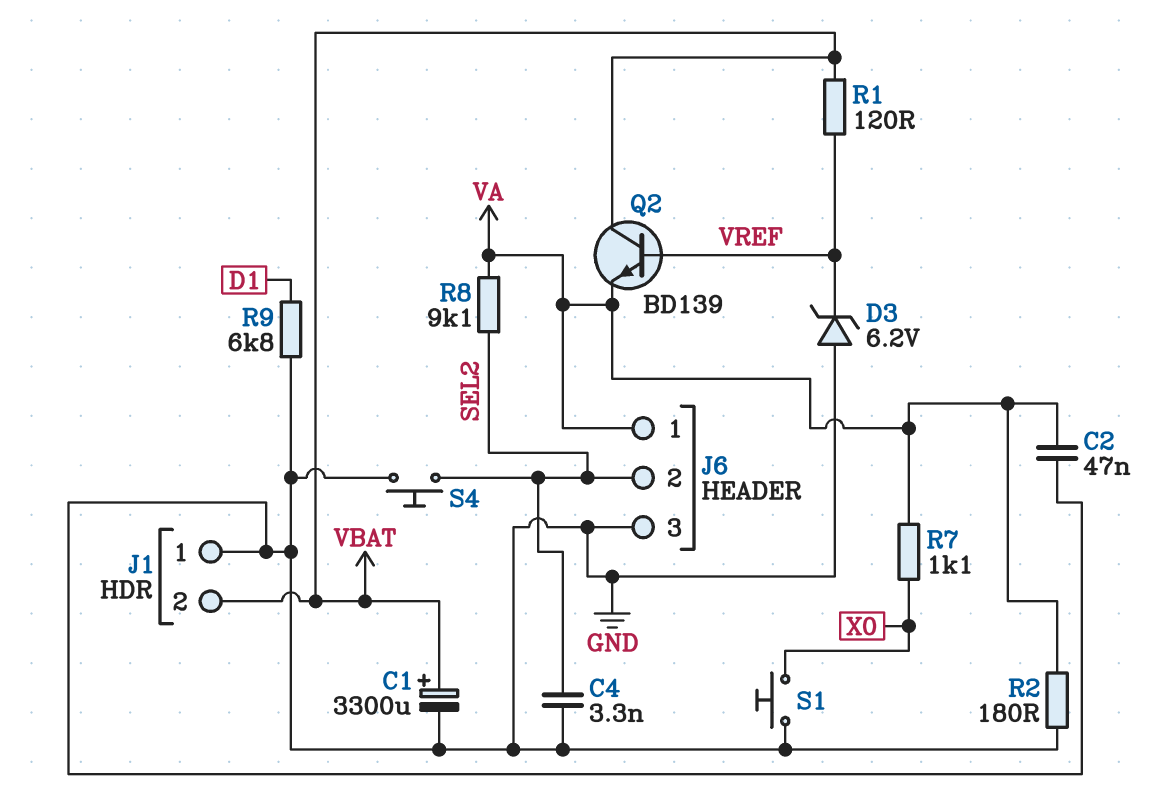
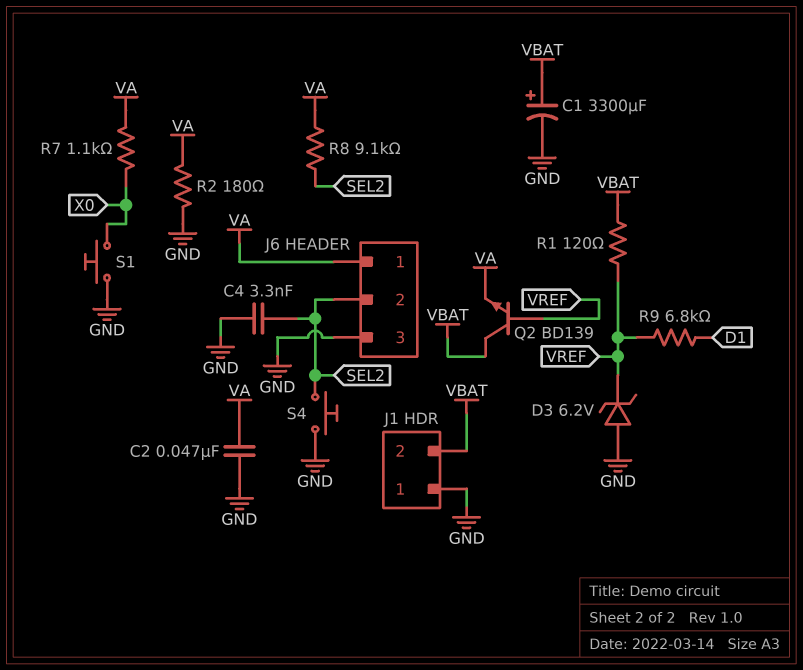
R9: 6.8k (D1, GND) -> 6.8k (D1, VREF)

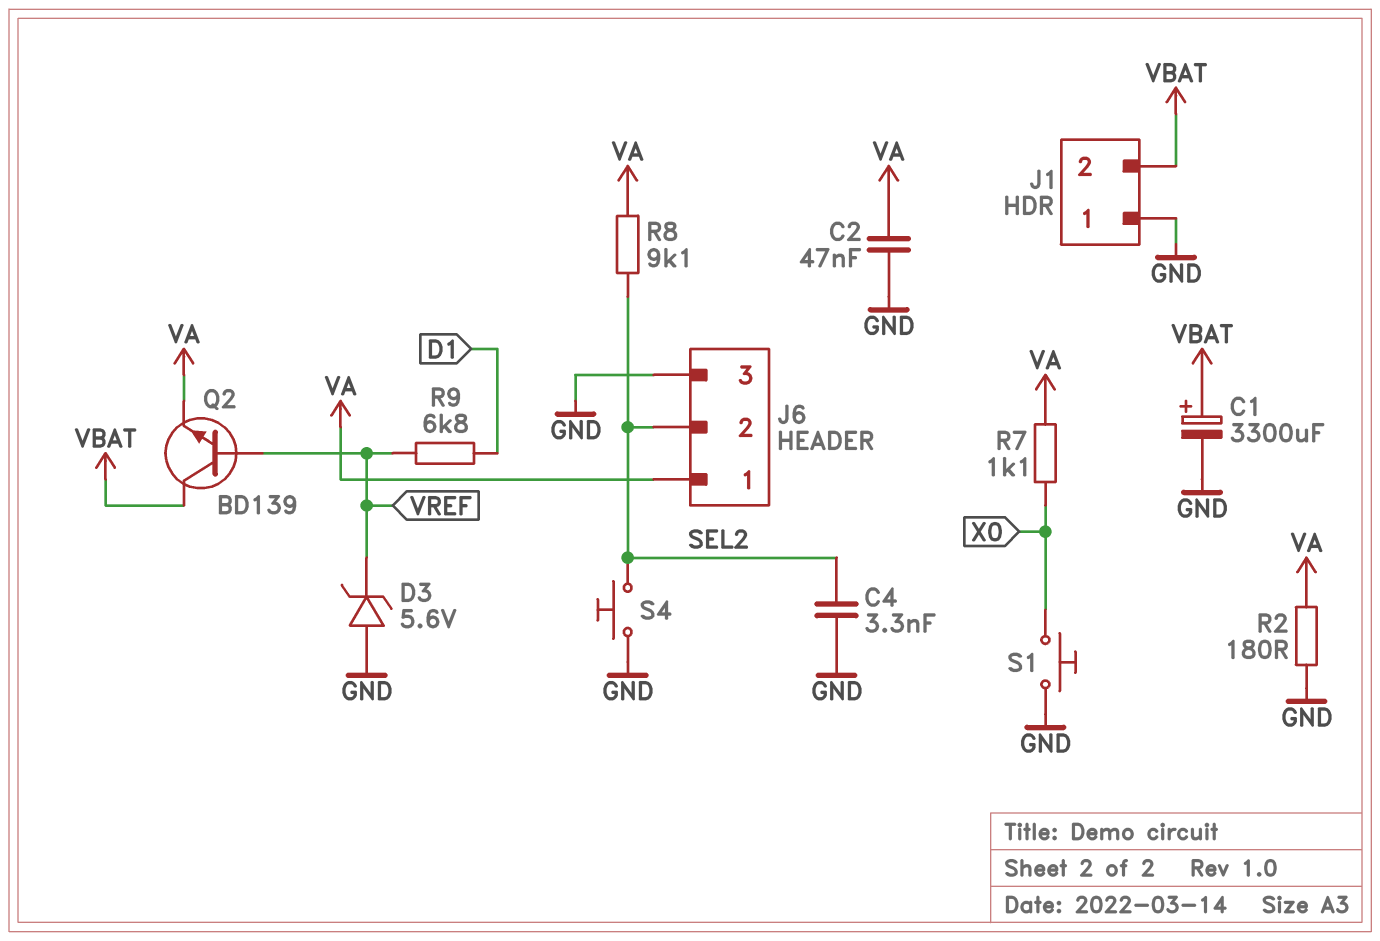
D3: zener 6.2V (A GND, K VREF) -> zener 5.6V (A GND, K VREF)
R1: 120 (VBAT, VREF) -> none

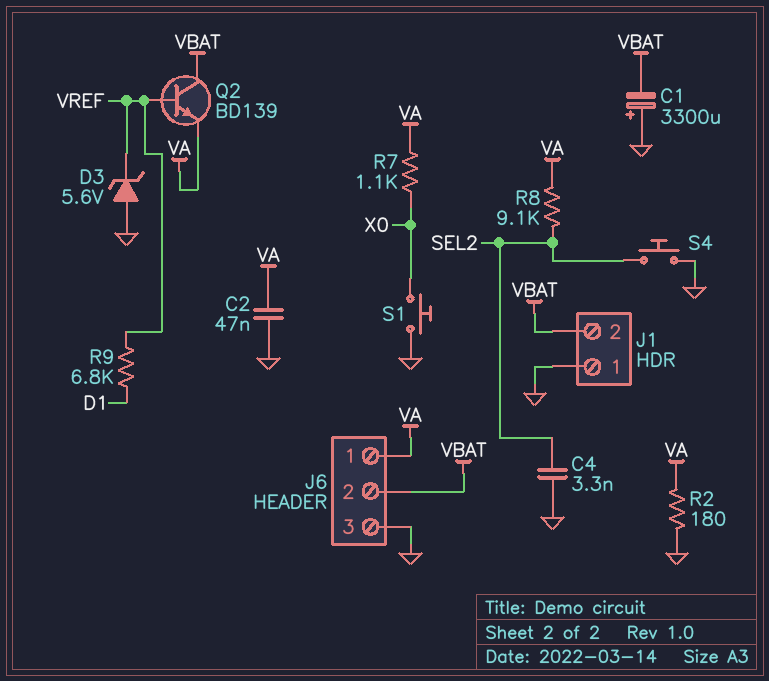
C1: 3300uF (plus VBAT, minus GND) -> 3300uF (plus GND, minus VBAT)
J6 pin 2: SEL2 -> VBAT

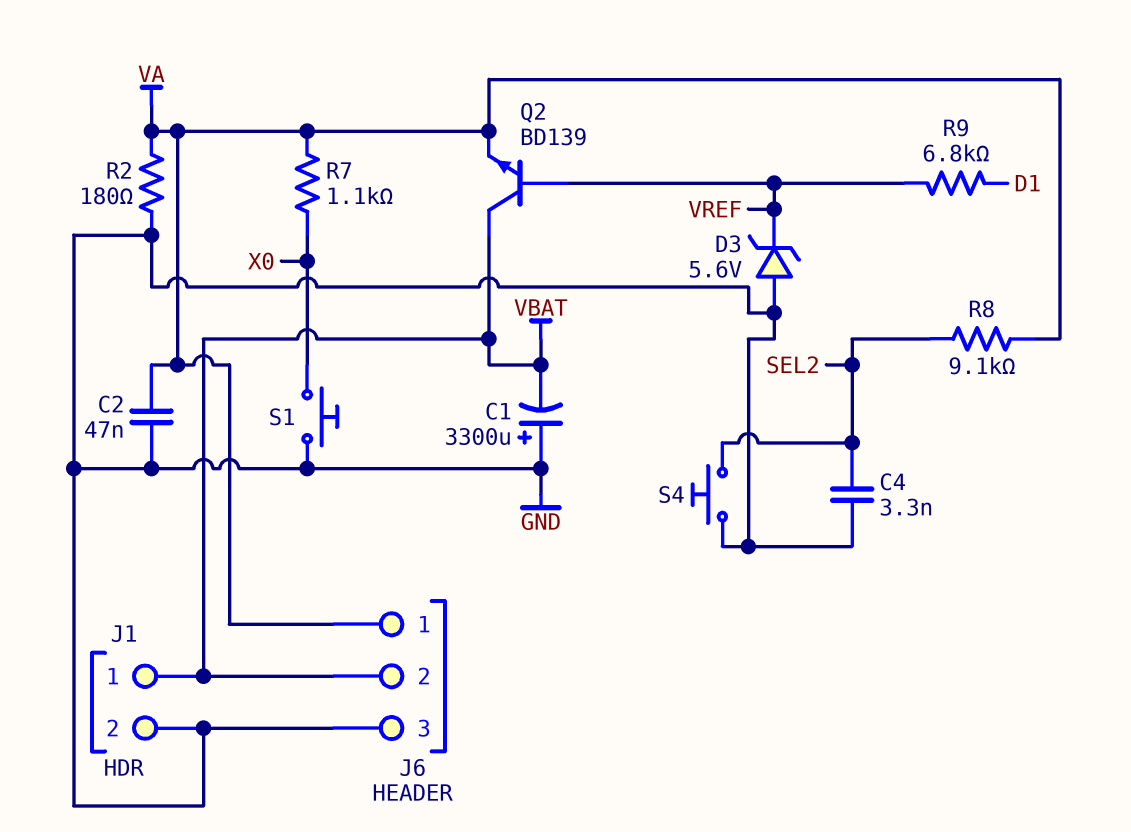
J1 pin 1: GND -> VBAT
J1 pin 2: VBAT -> GND

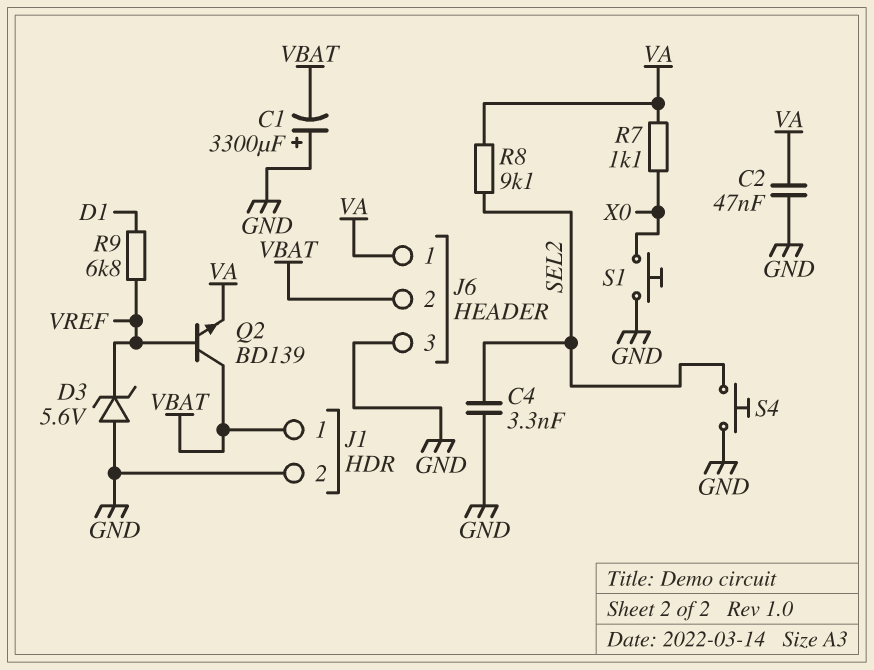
R2: 180 (GND, VA) -> none

